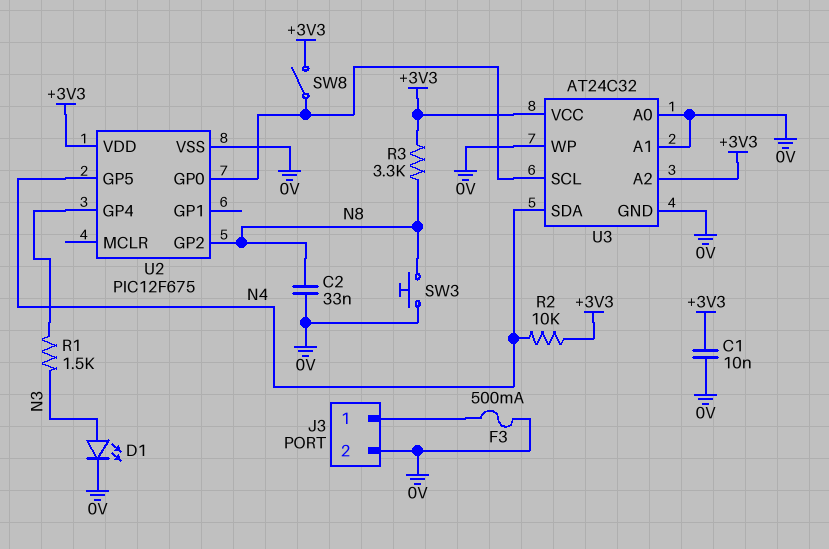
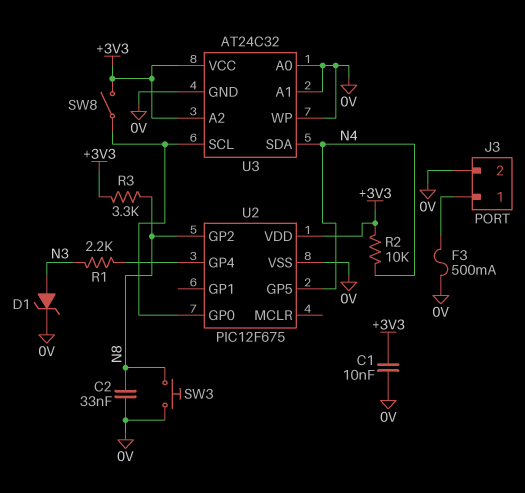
D1: LED (A N3, K 0V) -> zener (A N3, K 0V)
R1: 1.5k (N3, U2/GP4) -> 2.2k (N3, U2/GP4)

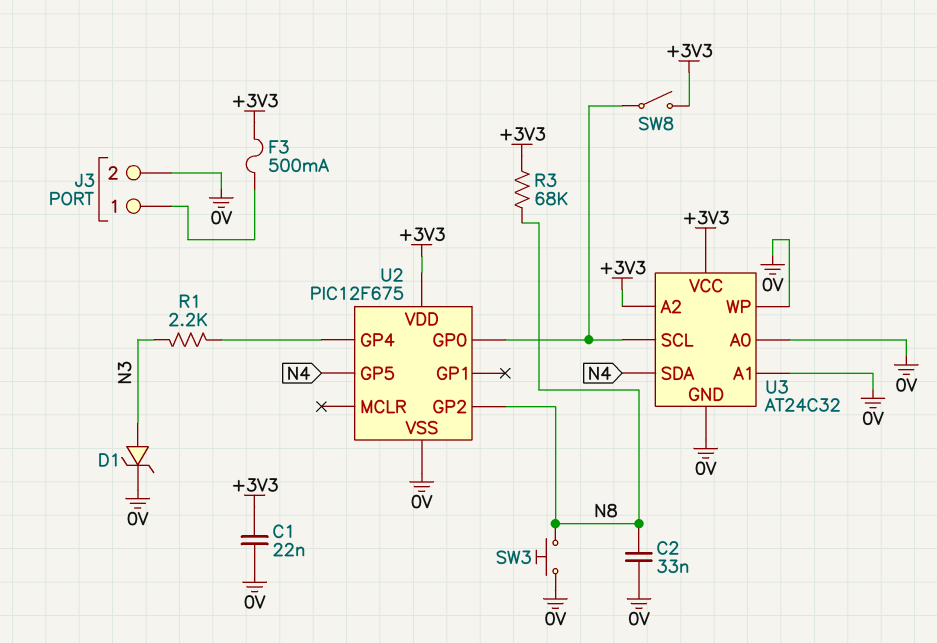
C1: 10nF (+3V3, 0V) -> 22nF (+3V3, 0V)
F3: 500mA (0V, J3/1) -> 500mA (+3V3, J3/1)
R2: 10k (+3V3, N4) -> none
R3: 3.3k (+3V3, N8) -> 68k (+3V3, N8)

